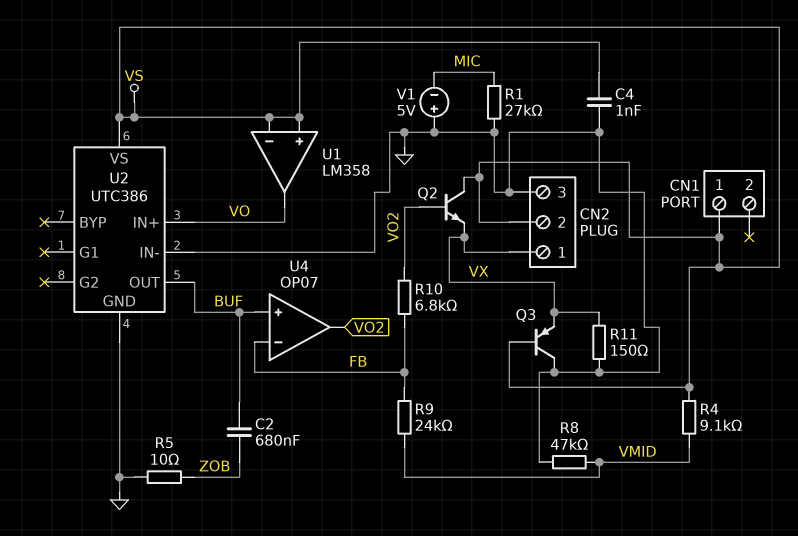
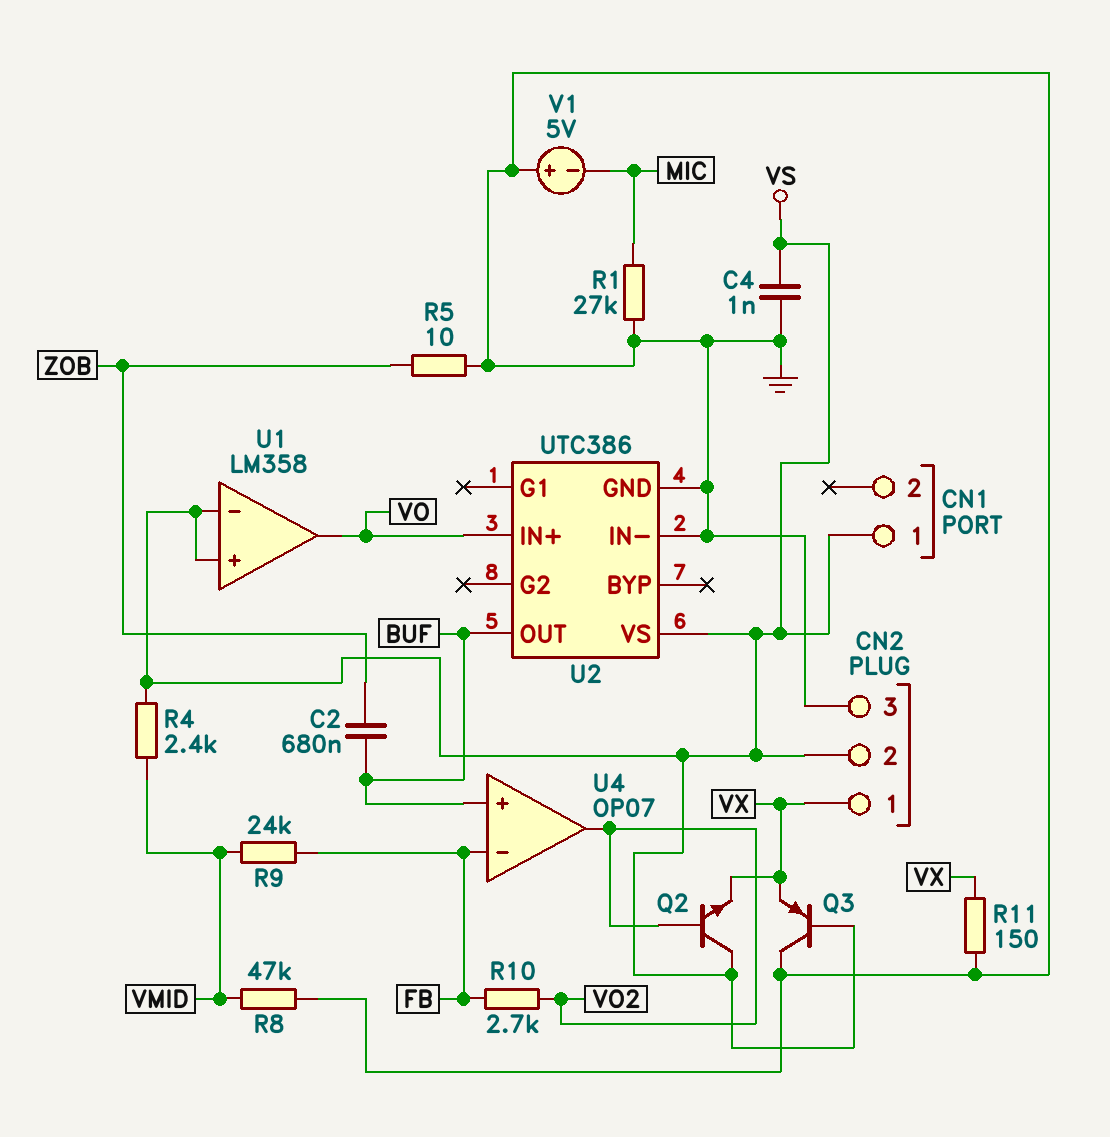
R4: 9.1k (VMID, VS) -> 2.4k (VMID, VS)
R10: 6.8k (FB, VO2) -> 2.7k (FB, VO2)

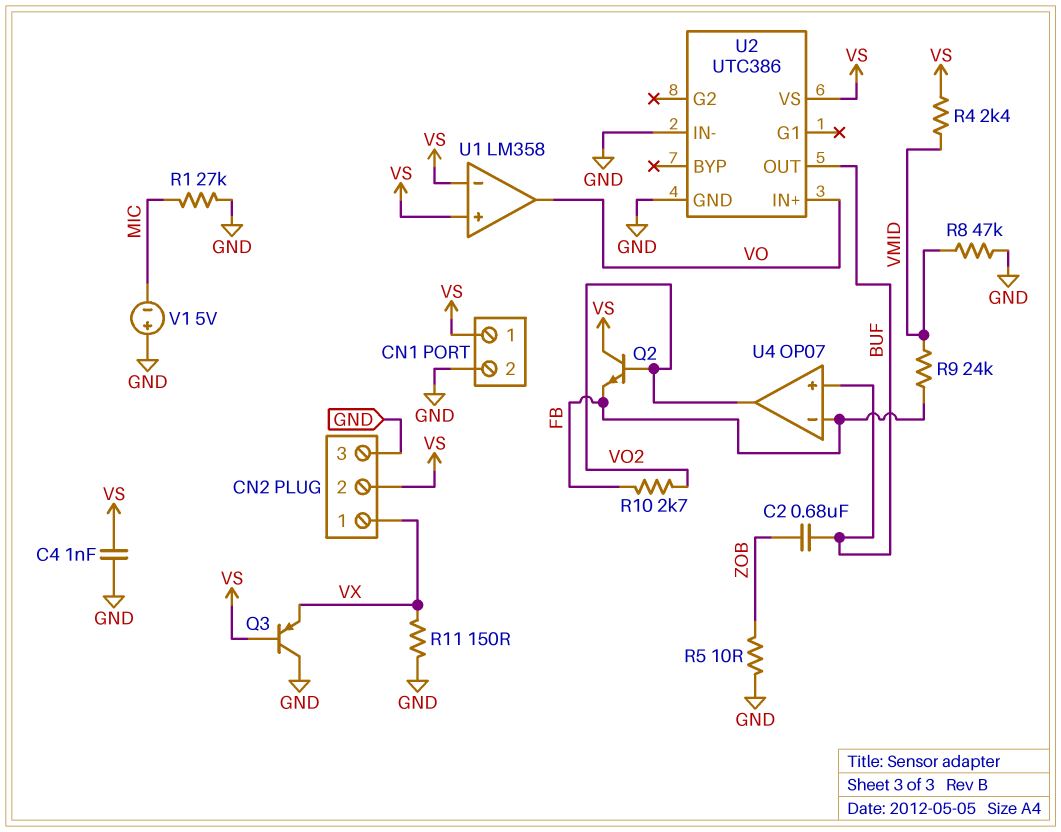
CN1 pin 2: none -> GND
Q2: NPN (B VO2, C VS, E VX) -> NPN (B VO2, C VS, E FB)

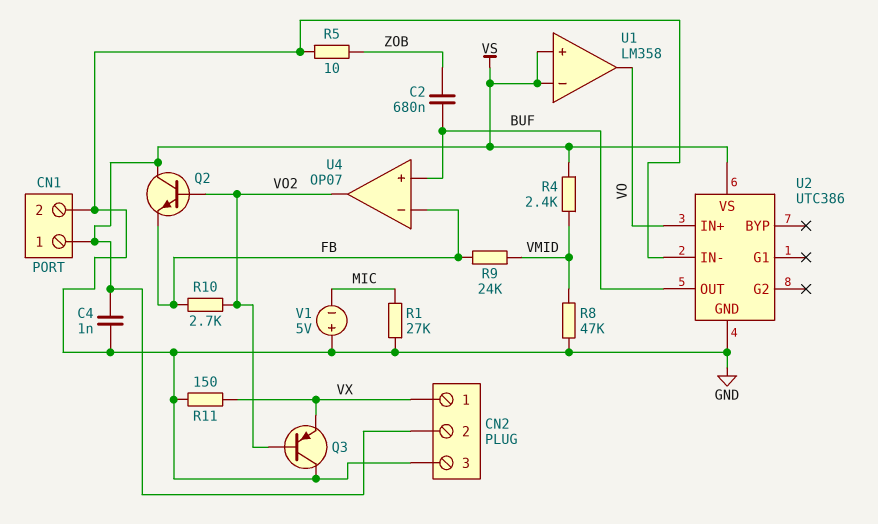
Q3: PNP (B VS, C GND, E VX) -> PNP (B VO2, C GND, E VX)

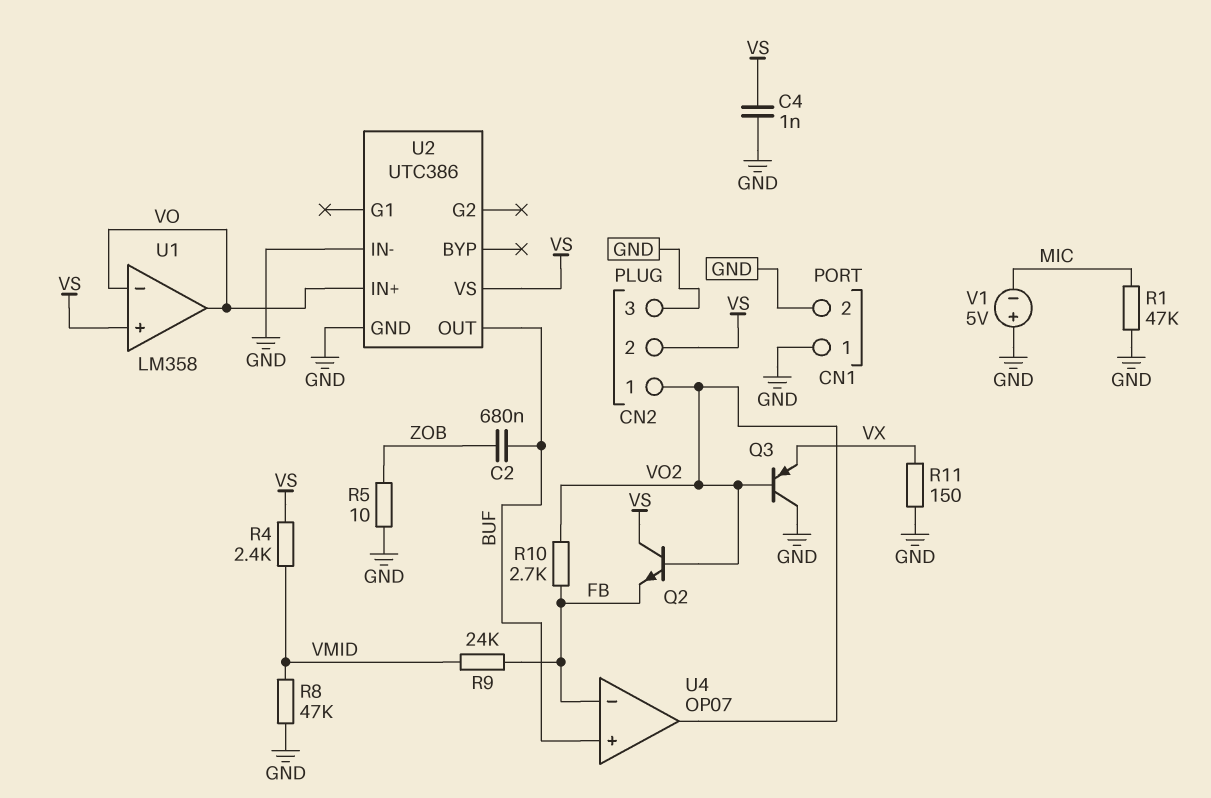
CN1 pin 1: VS -> GND
CN2 pin 1: VX -> VO2
R1: 27k (GND, MIC) -> 47k (GND, MIC)
U1 pin in-: VS -> VO

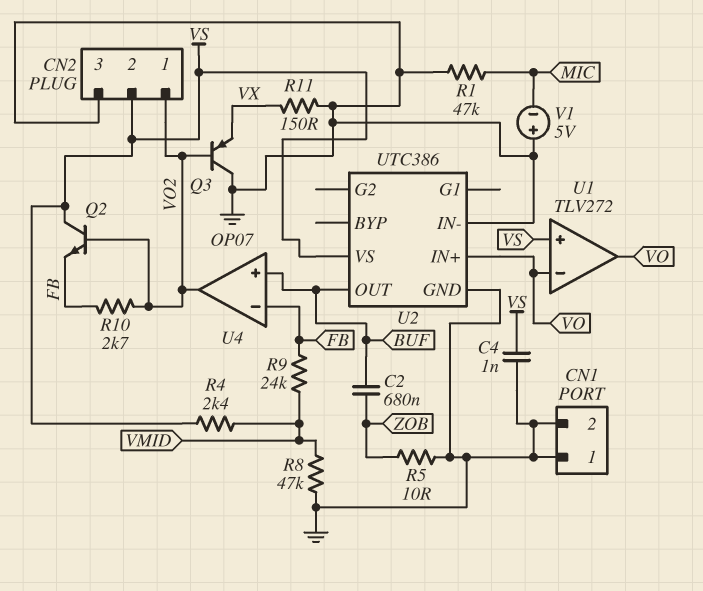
U1: LM358 -> TLV272

